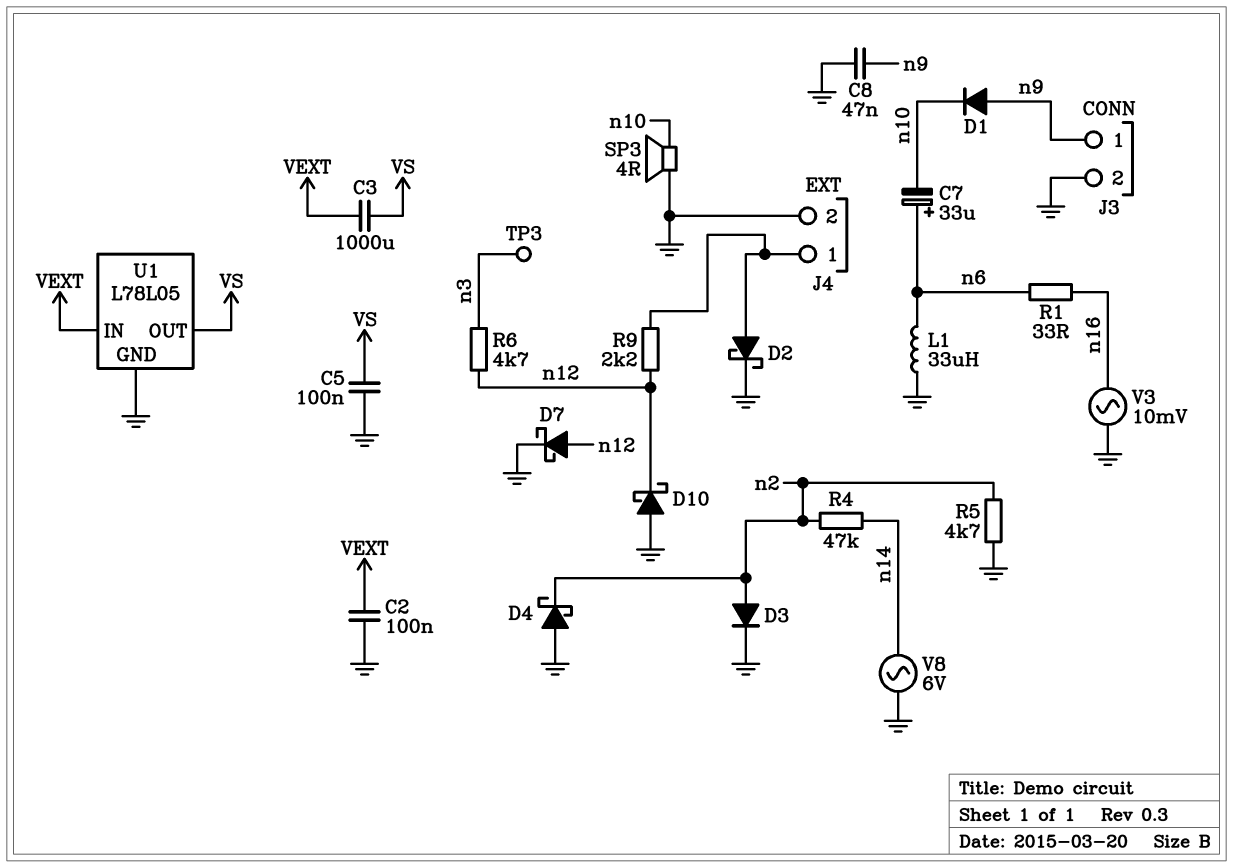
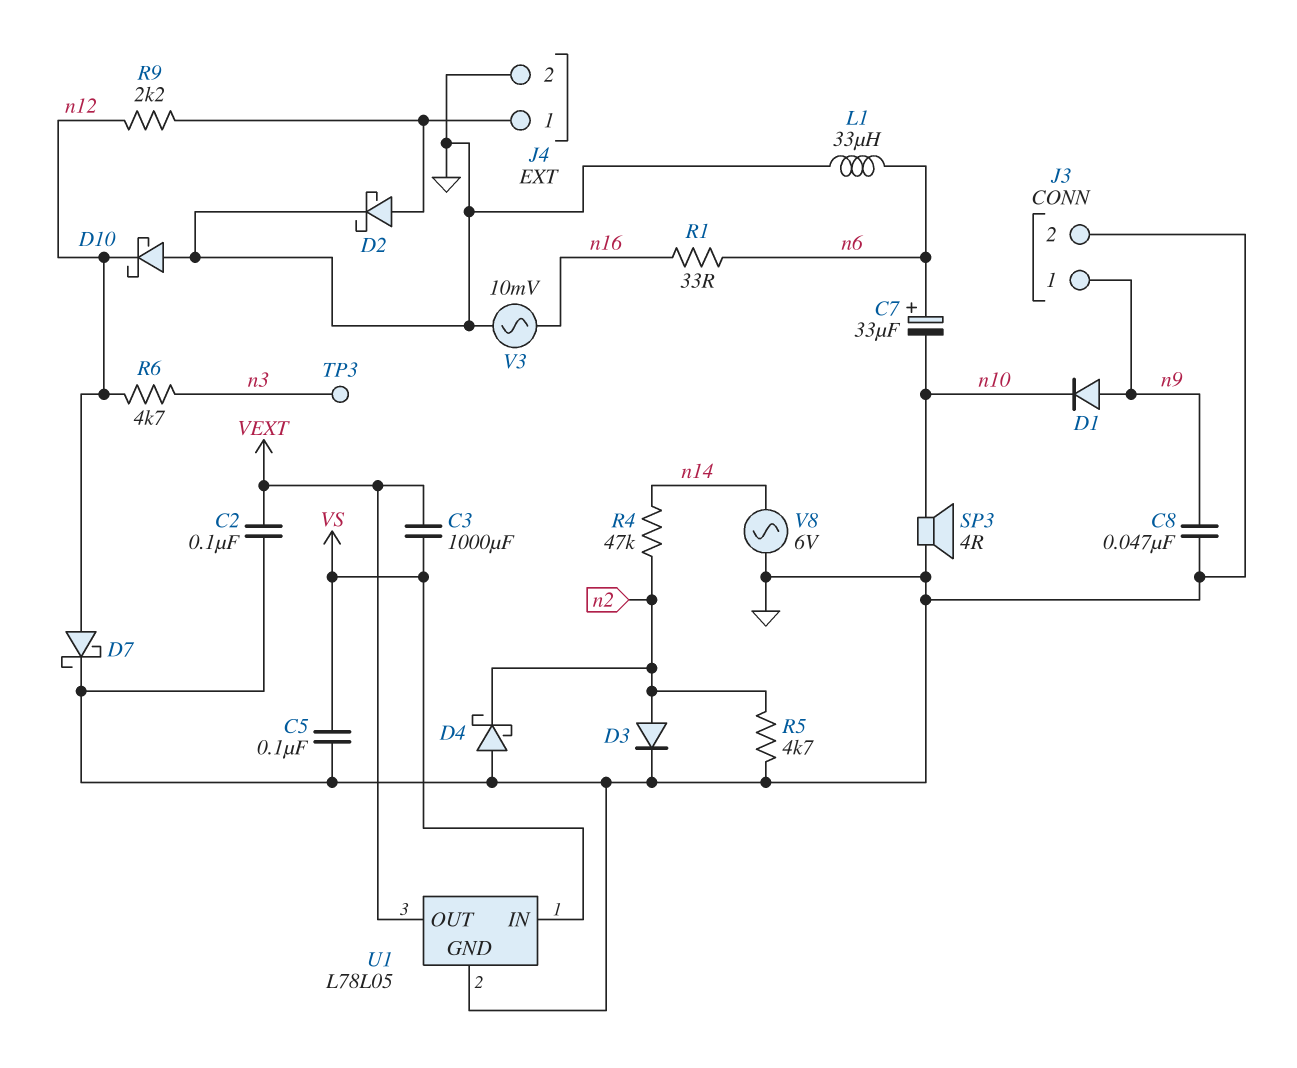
U1 pin IN: VEXT -> VS
U1 pin OUT: VS -> VEXT

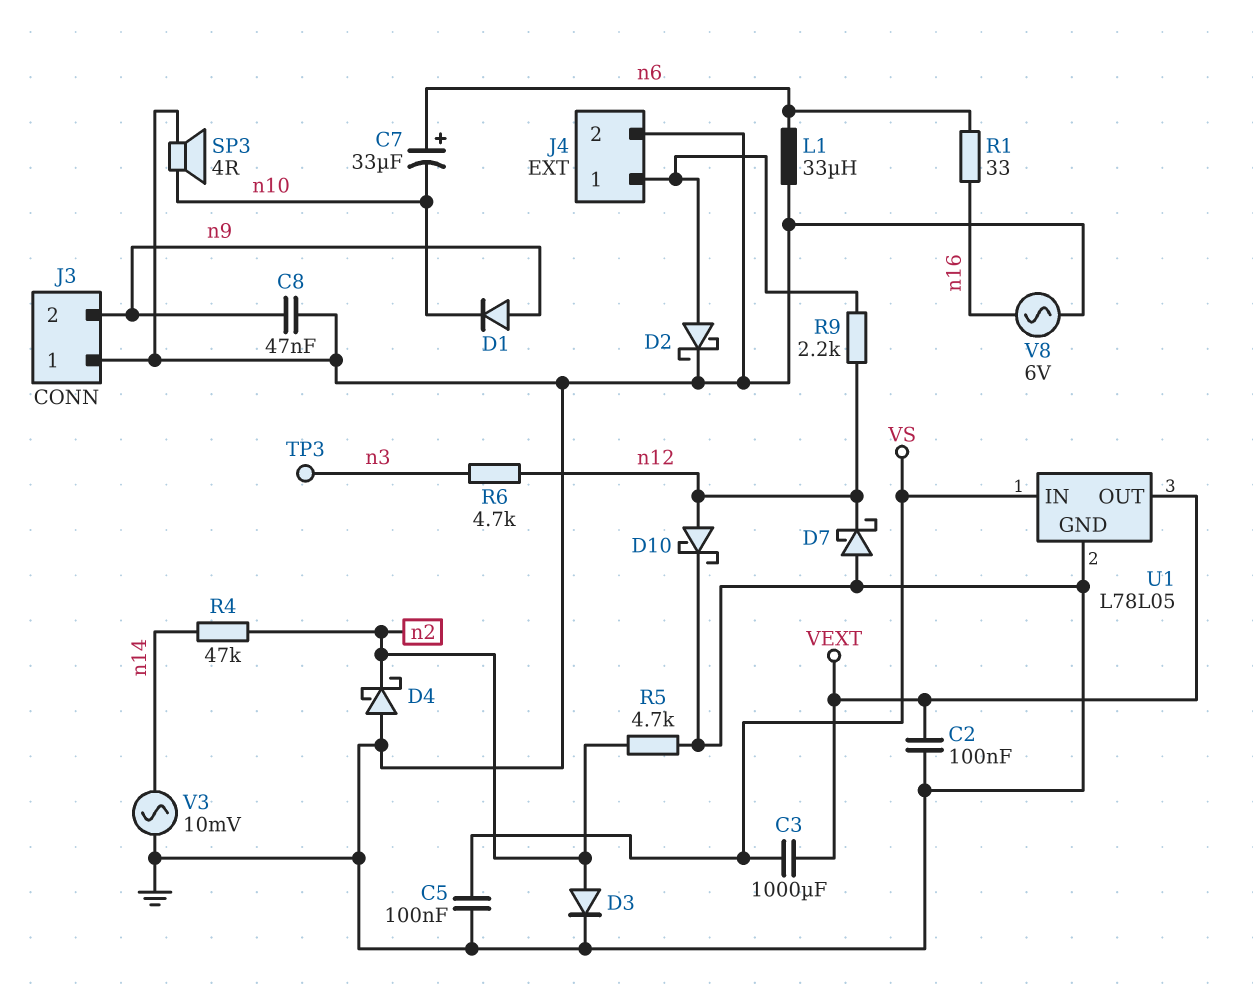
D7: schottky (A n12, K GND) -> schottky (A GND, K n12)
D10: schottky (A GND, K n12) -> schottky (A n12, K GND)
J3 pin 1: n9 -> GND
J3 pin 2: GND -> n9
V3: AC 10mV (GND, n16) -> AC 10mV (GND, n14)
V8: AC 6V (GND, n14) -> AC 6V (GND, n16)

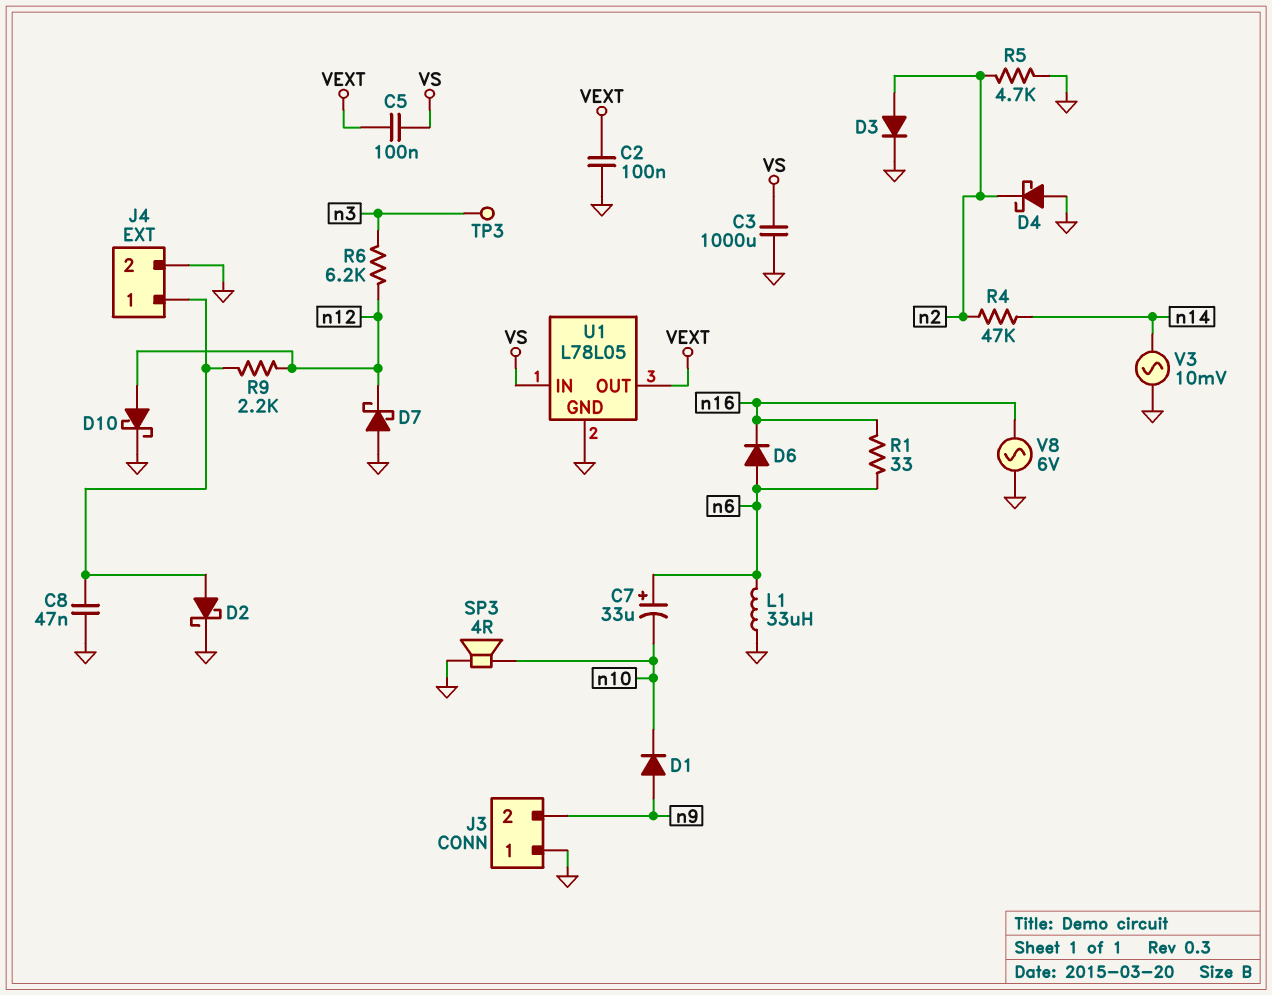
C3: 1000uF (VEXT, VS) -> 1000uF (GND, VS)
C5: 100nF (GND, VS) -> 100nF (VEXT, VS)
C8: 47nF (GND, n9) -> 47nF (GND, J4/1)
D6: none -> diode (A n6, K n16)
R6: 4.7k (n3, n12) -> 6.2k (n3, n12)

